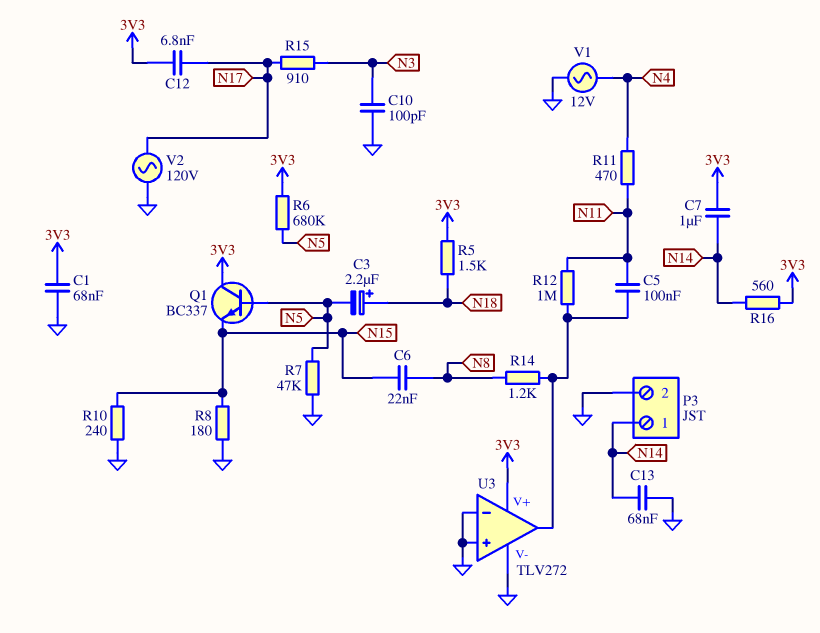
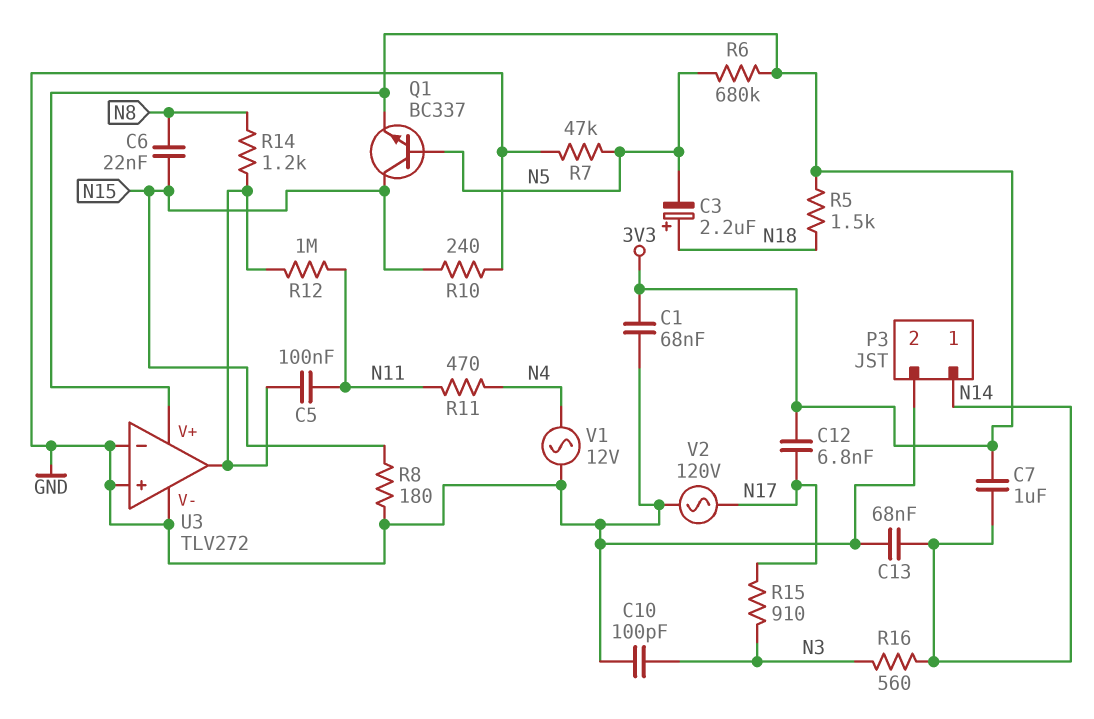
Q1: NPN BC337 (B N5, C 3V3, E N15) -> NPN BC337 (B N5, C N15, E 3V3)
R16: 560 (3V3, N14) -> 560 (N3, N14)

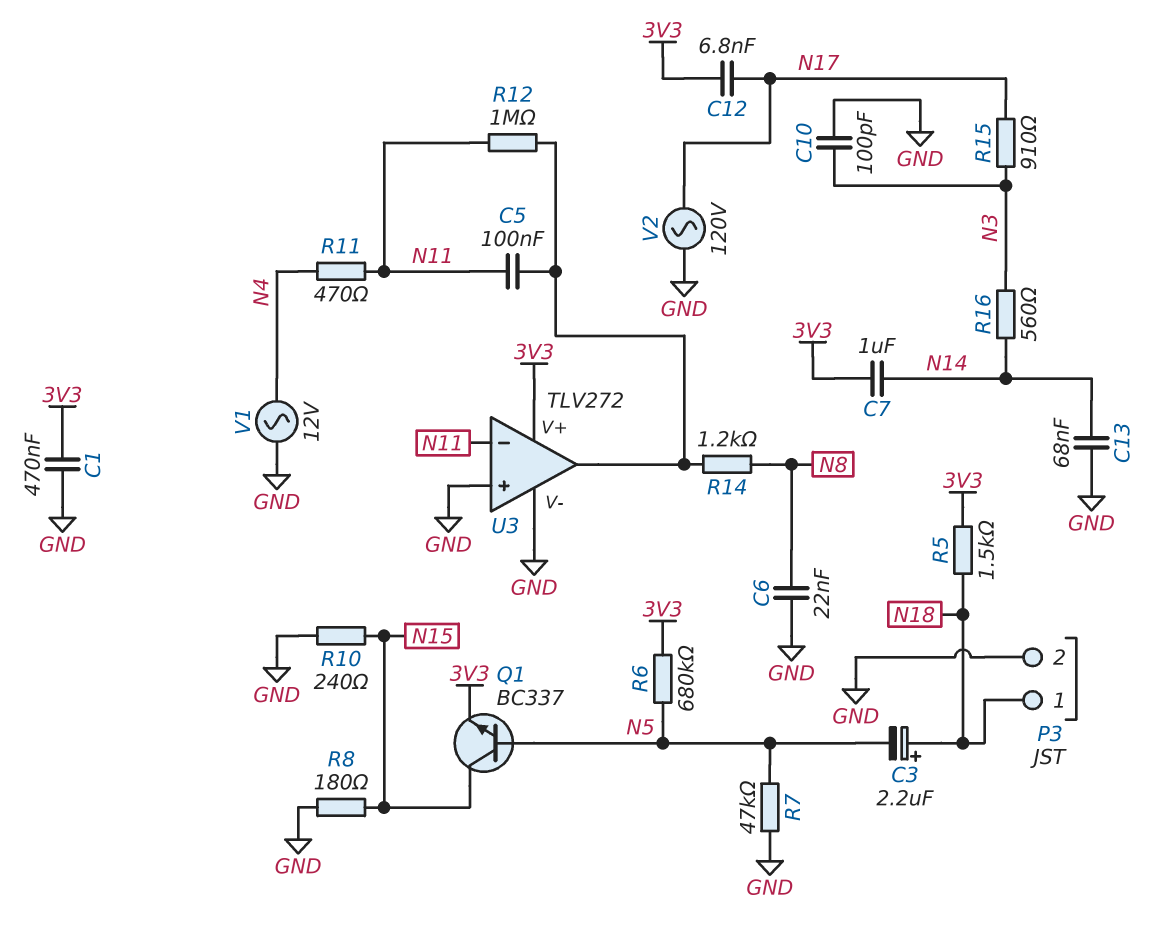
C1: 68nF (3V3, GND) -> 470nF (3V3, GND)
C6: 22nF (N8, N15) -> 22nF (GND, N8)
P3 pin 1: N14 -> N18
U3 pin in-: GND -> N11

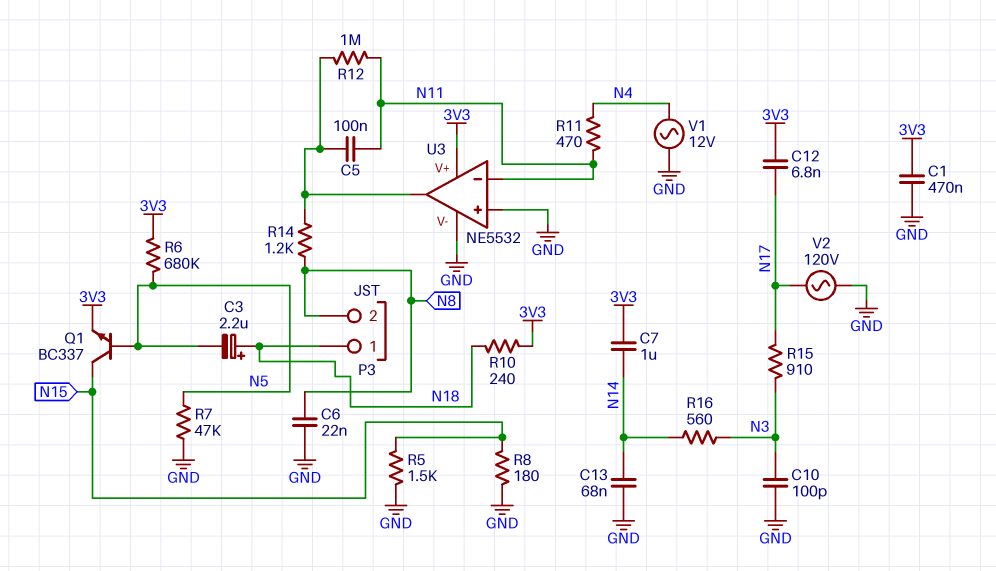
P3 pin 2: GND -> N8
R5: 1.5k (3V3, N18) -> 1.5k (GND, N15)
R10: 240 (GND, N15) -> 240 (3V3, N18)
U3: TLV272 -> NE5532

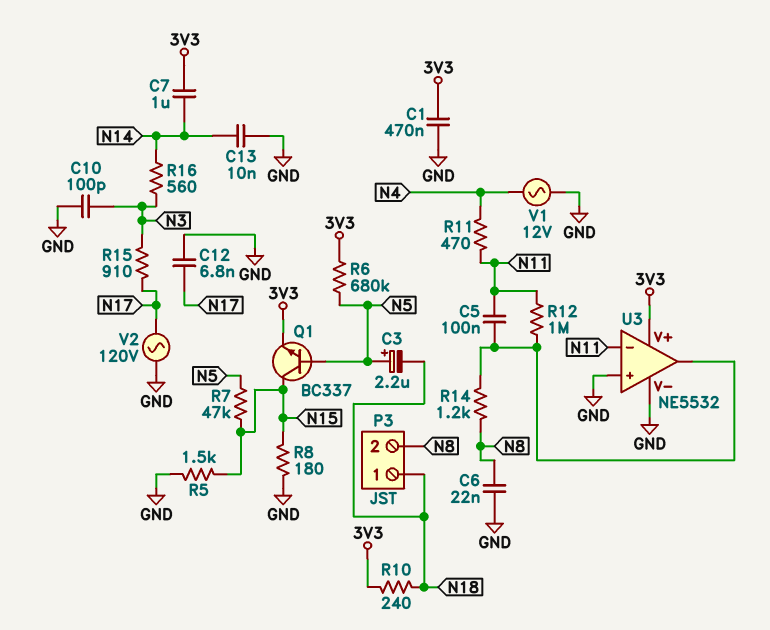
C3: 2.2uF (plus N18, minus N5) -> 2.2uF (plus N5, minus N18)
C12: 6.8nF (3V3, N17) -> 6.8nF (GND, N17)
C13: 68nF (GND, N14) -> 10nF (GND, N14)
R7: 47k (GND, N5) -> 47k (N5, N15)

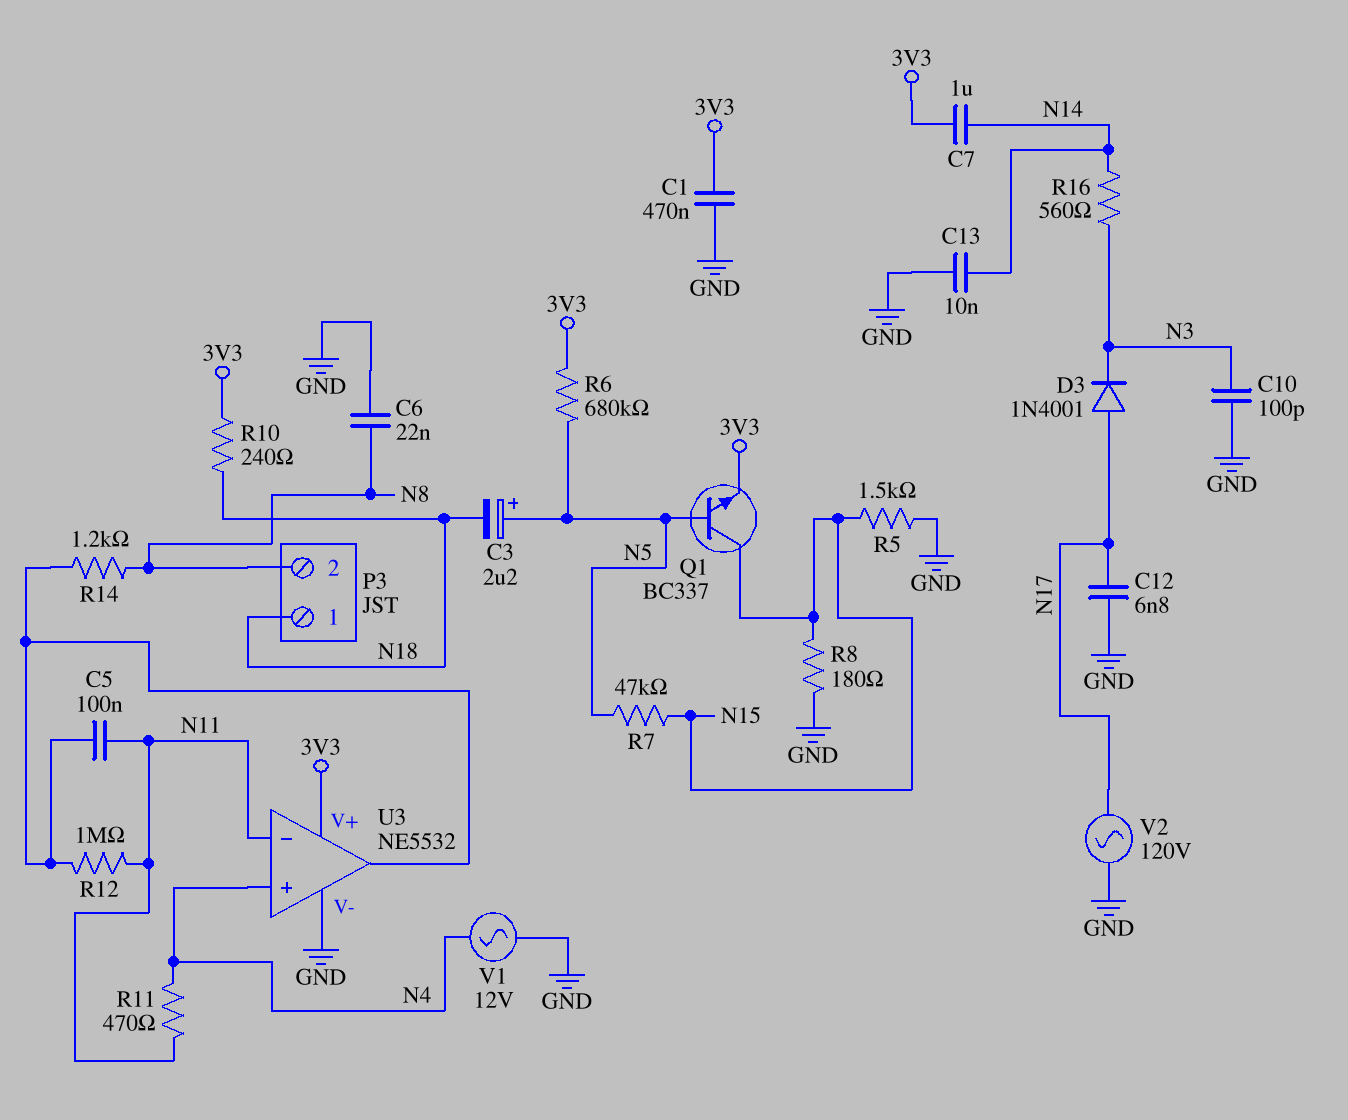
D3: none -> diode 1N4001 (A N17, K N3)
R15: 910 (N3, N17) -> none
U3 pin in+: GND -> N4

